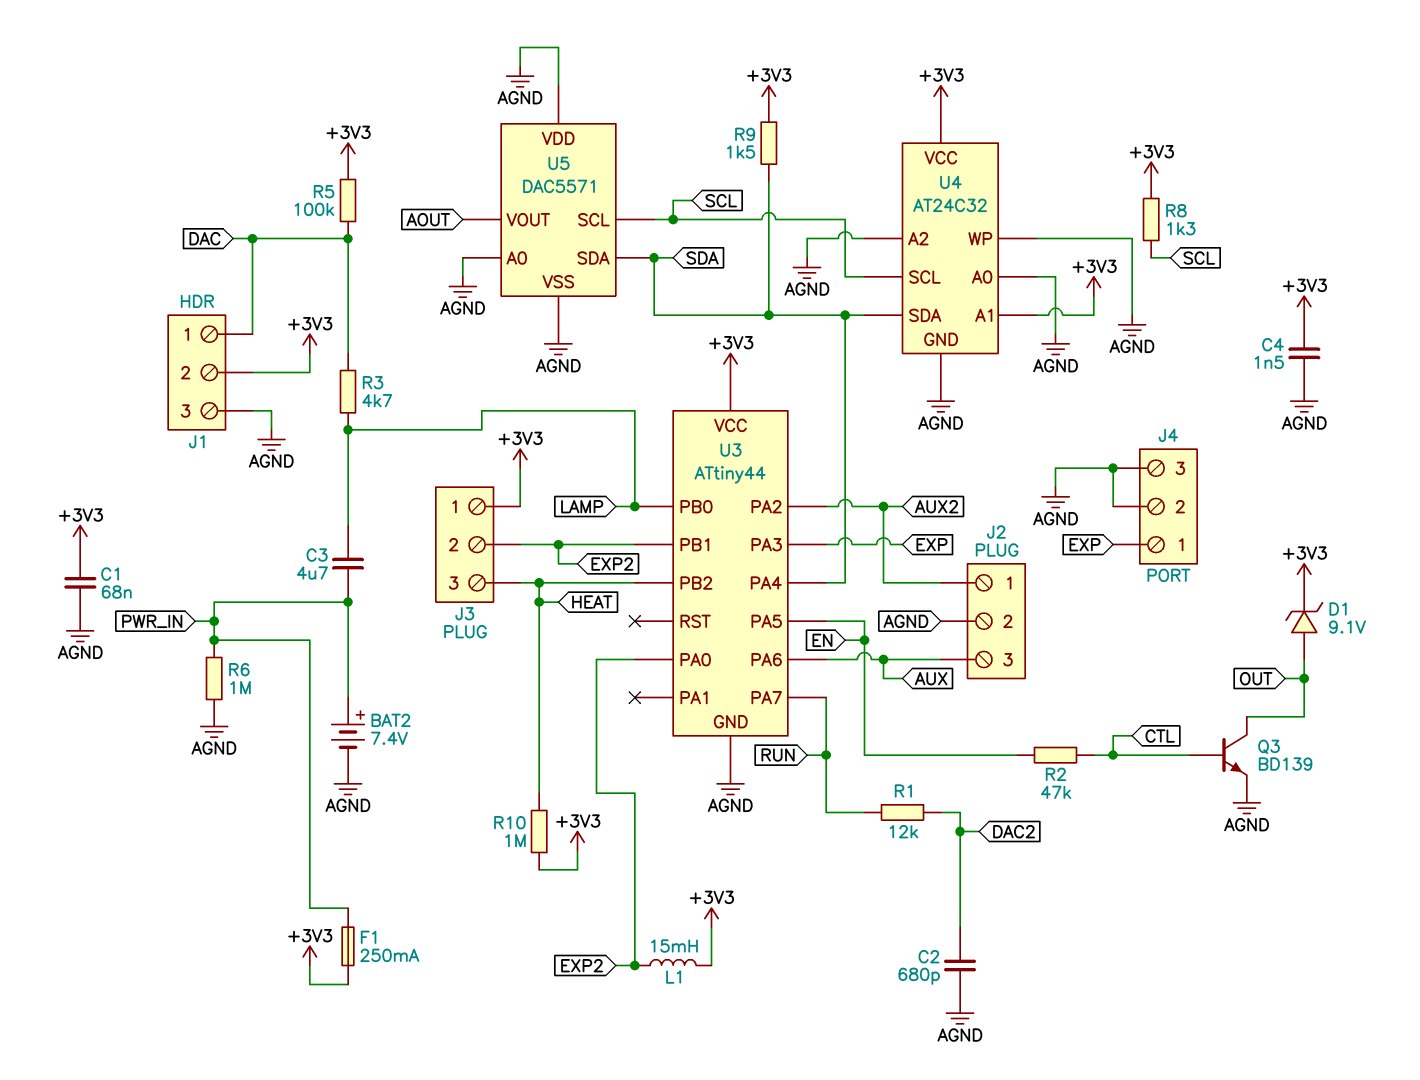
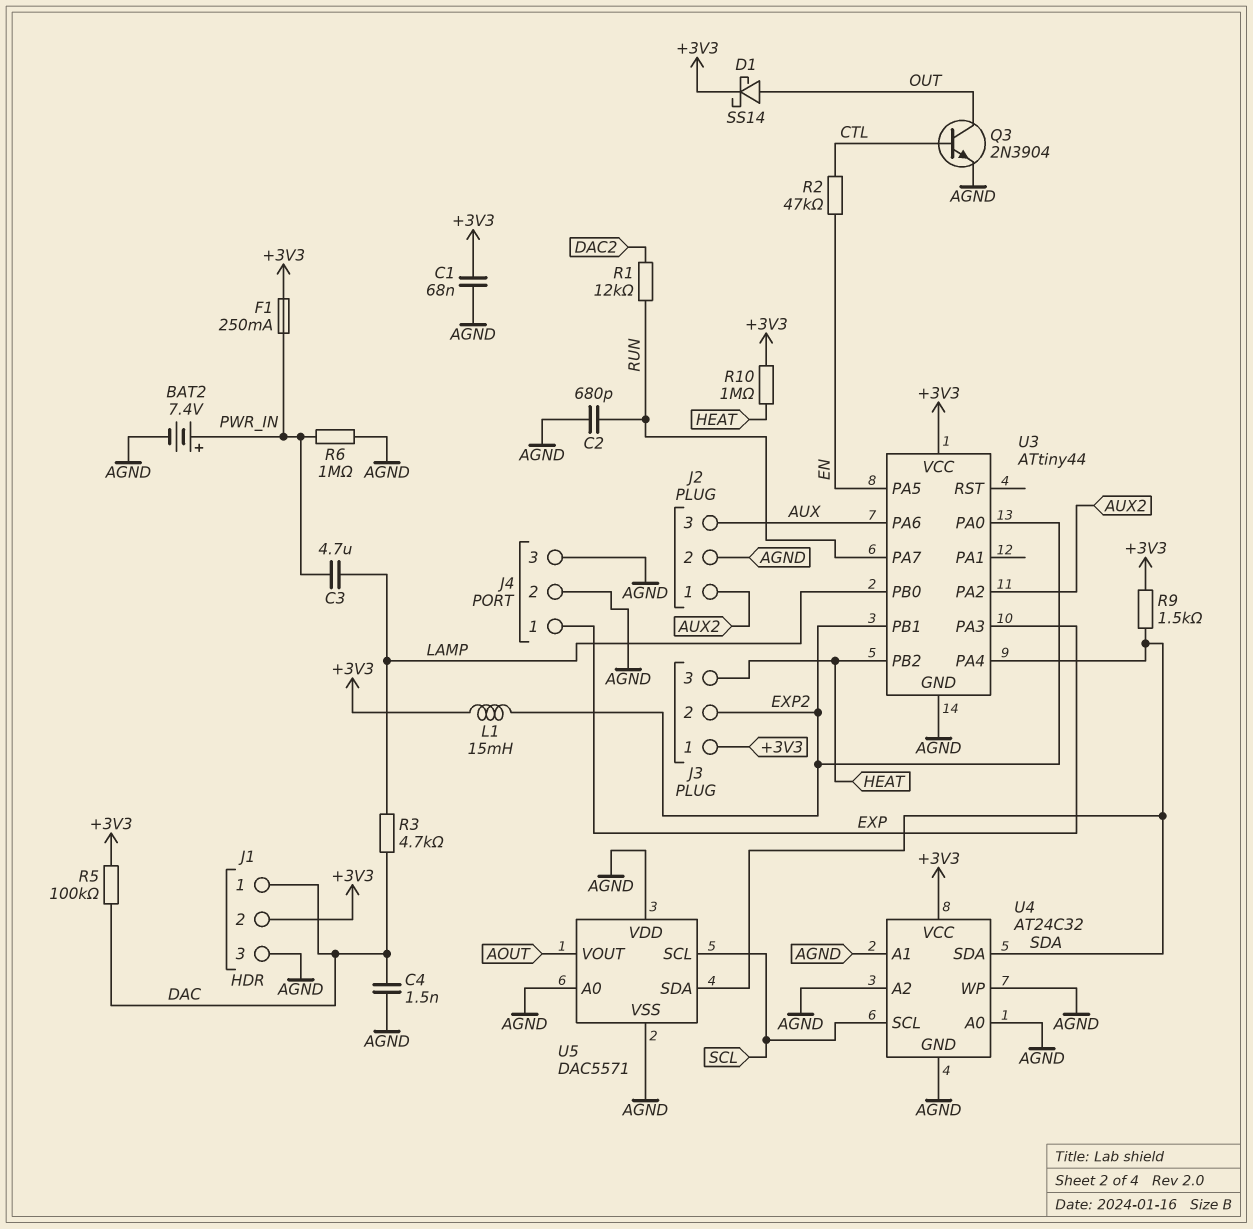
C2: 680pF (AGND, DAC2) -> 680pF (AGND, RUN)
C4: 1.5nF (+3V3, AGND) -> 1.5nF (AGND, DAC)
D1: zener 9.1V (A OUT, K +3V3) -> schottky SS14 (A OUT, K +3V3)
Q3: NPN BD139 (B CTL, C OUT, E AGND) -> NPN 2N3904 (B CTL, C OUT, E AGND)
R8: 1.3k (+3V3, SCL) -> none
U4 pin A1: +3V3 -> AGND

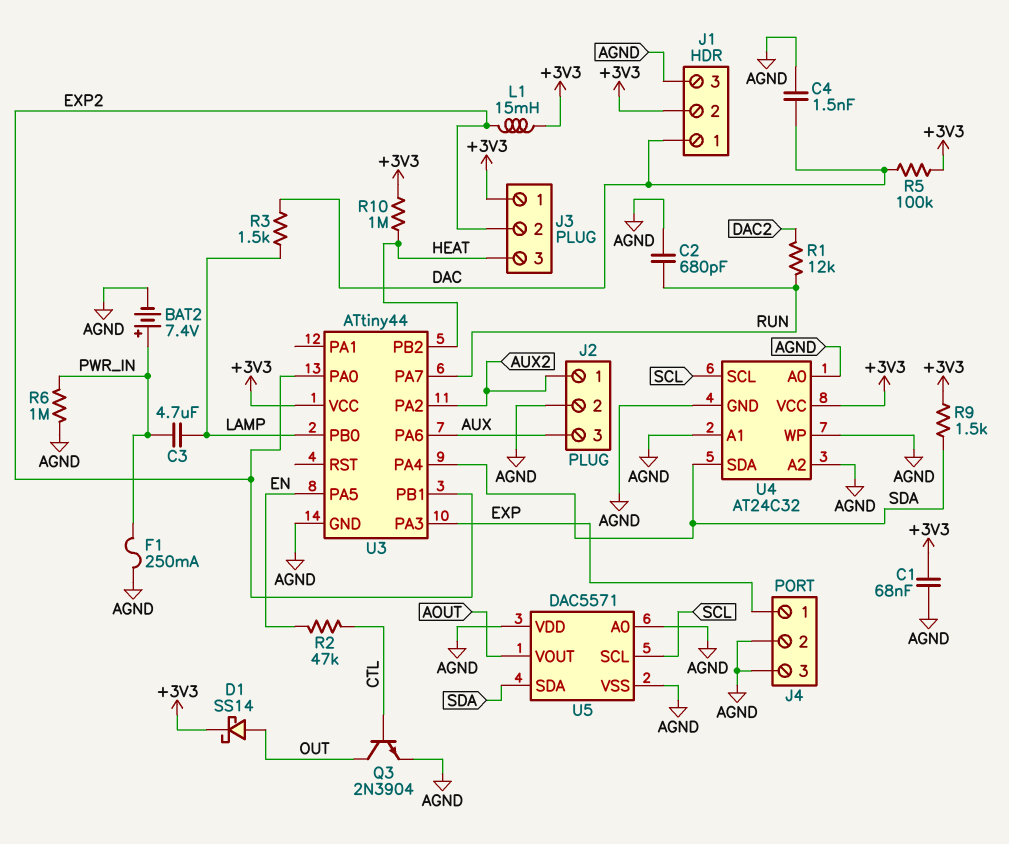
F1: 250mA (+3V3, PWR_IN) -> 250mA (AGND, PWR_IN)
R3: 4.7k (DAC, LAMP) -> 1.5k (DAC, LAMP)

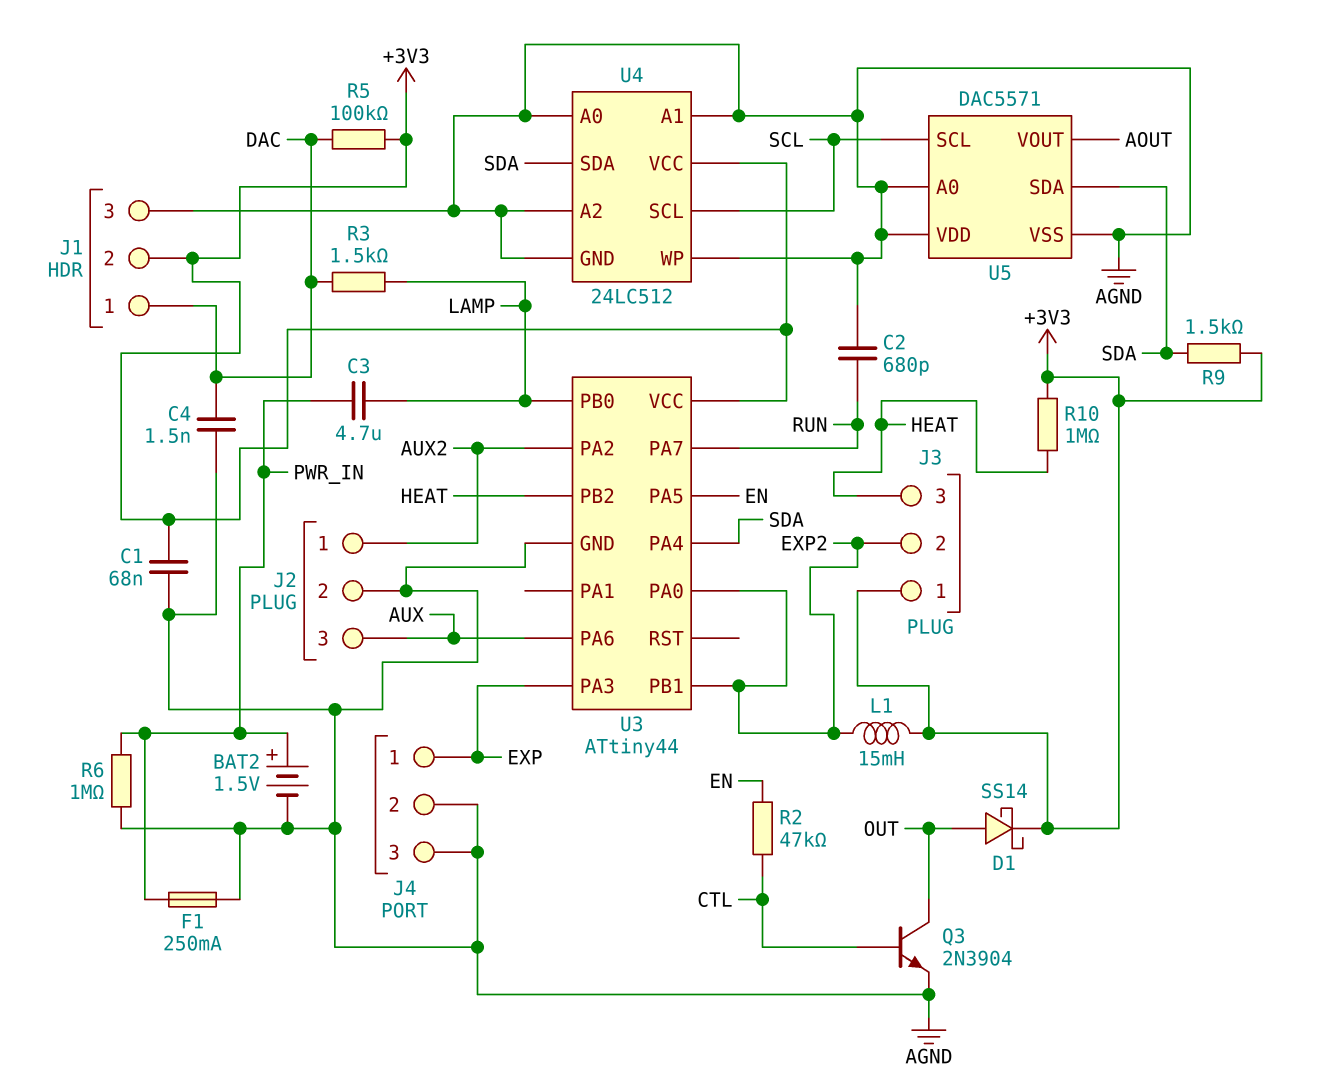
BAT2: 7.4V (plus PWR_IN, minus AGND) -> 1.5V (plus PWR_IN, minus AGND)
R1: 12k (DAC2, RUN) -> none
U4: AT24C32 -> 24LC512

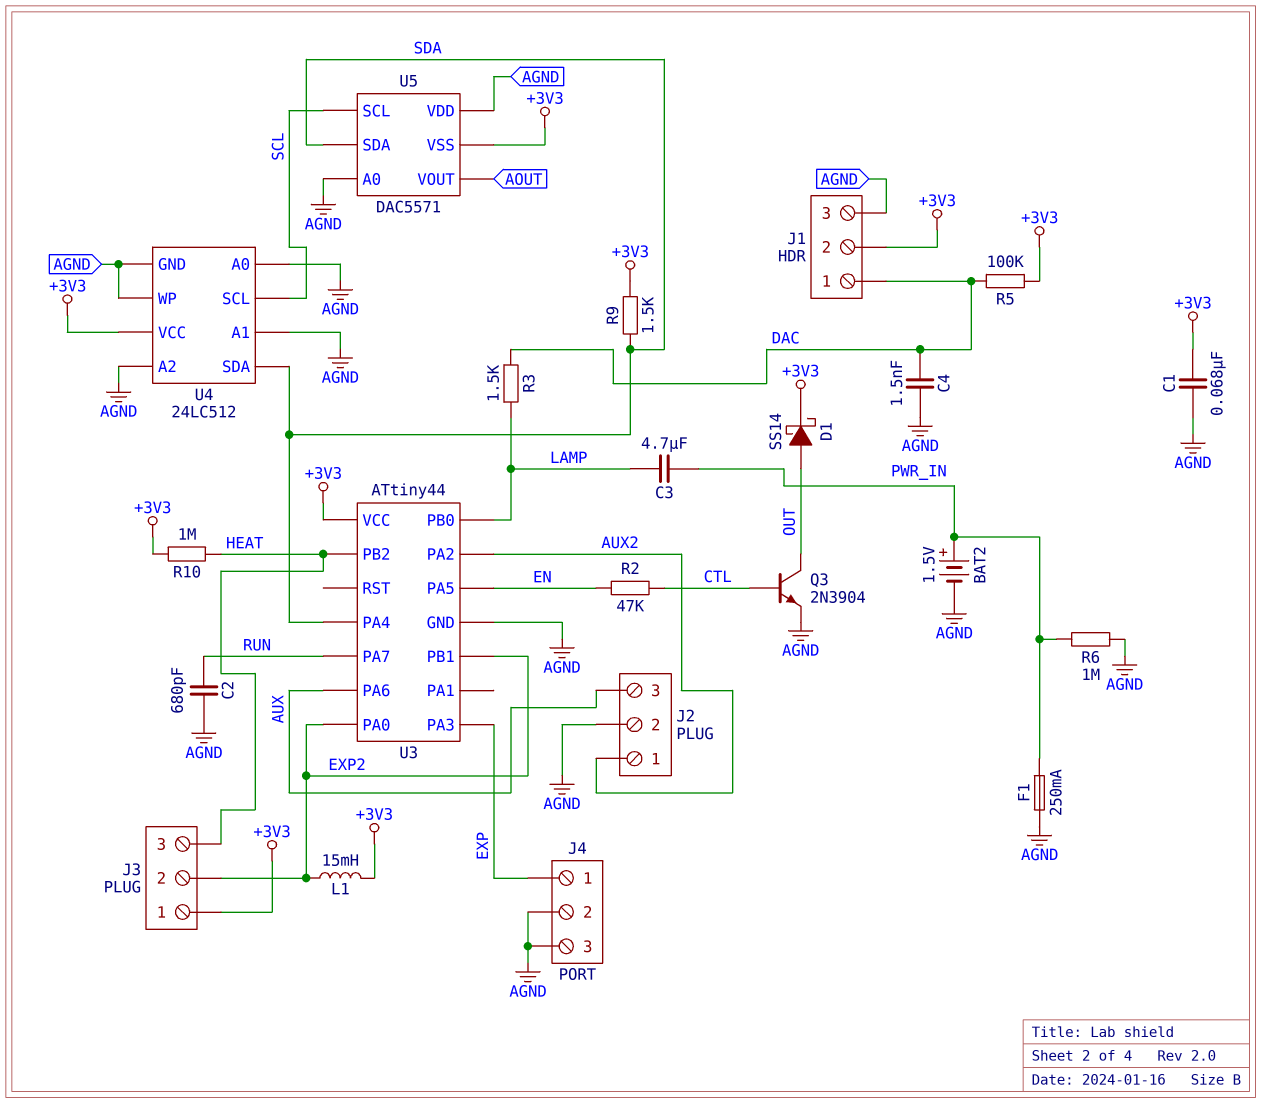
U5 pin VSS: AGND -> +3V3

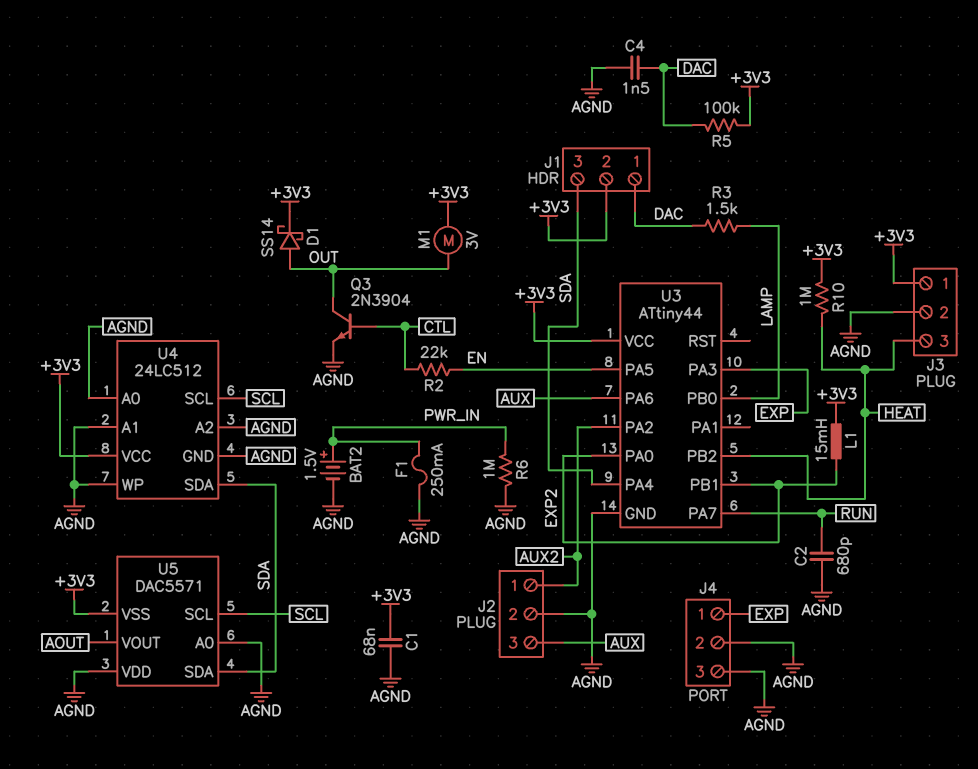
C3: 4.7uF (LAMP, PWR_IN) -> none
J1 pin 3: AGND -> SDA
J3 pin 2: EXP2 -> AGND
M1: none -> motor 3V (+3V3, OUT)
R2: 47k (CTL, EN) -> 22k (CTL, EN)
R9: 1.5k (+3V3, SDA) -> none

